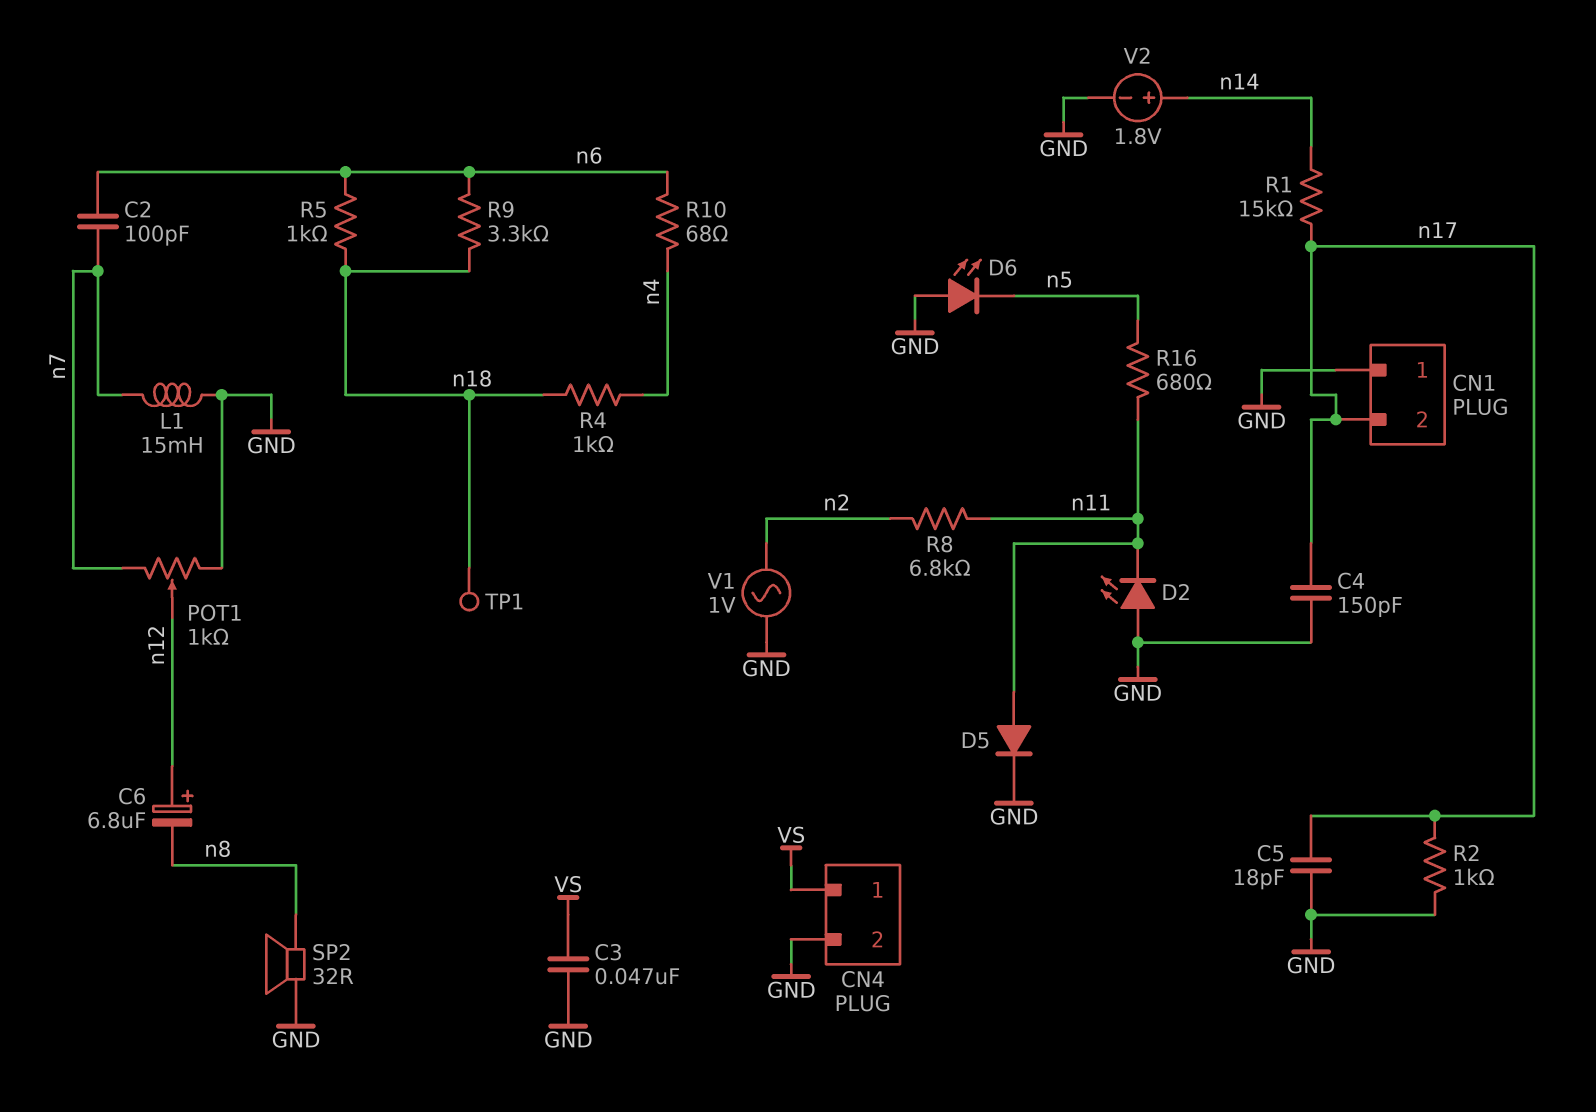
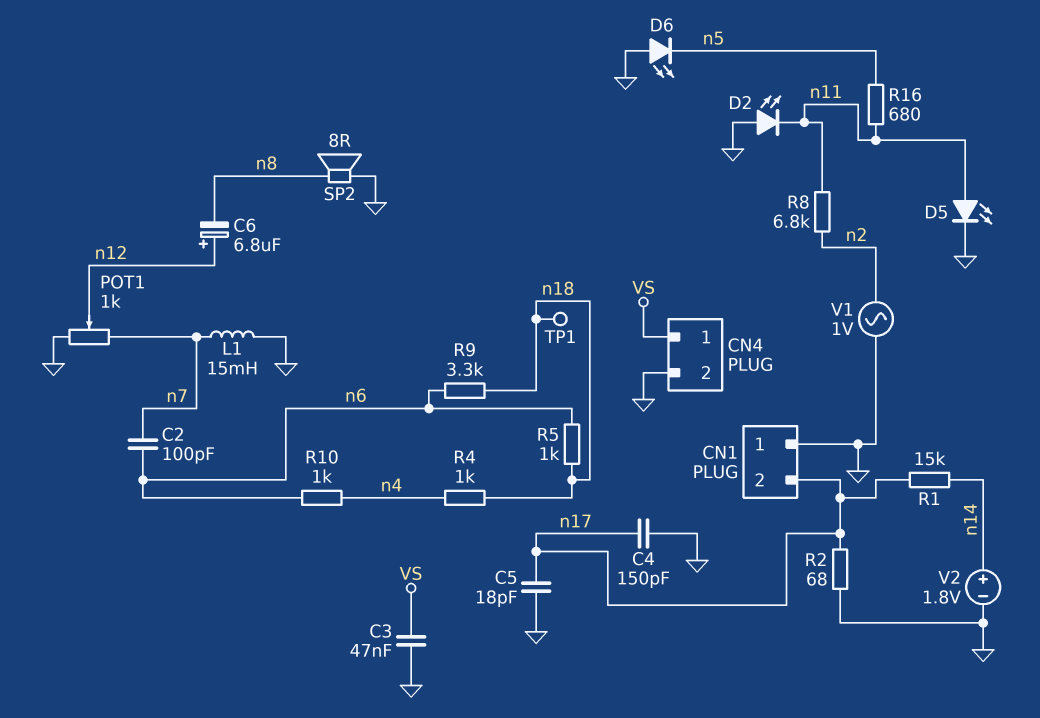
D5: diode (A n11, K GND) -> LED (A n11, K GND)
R2: 1k (GND, n17) -> 68 (GND, n17)
R10: 68 (n4, n6) -> 1k (n4, n6)
SP2: speaker 32R (GND, n8) -> speaker 8R (GND, n8)

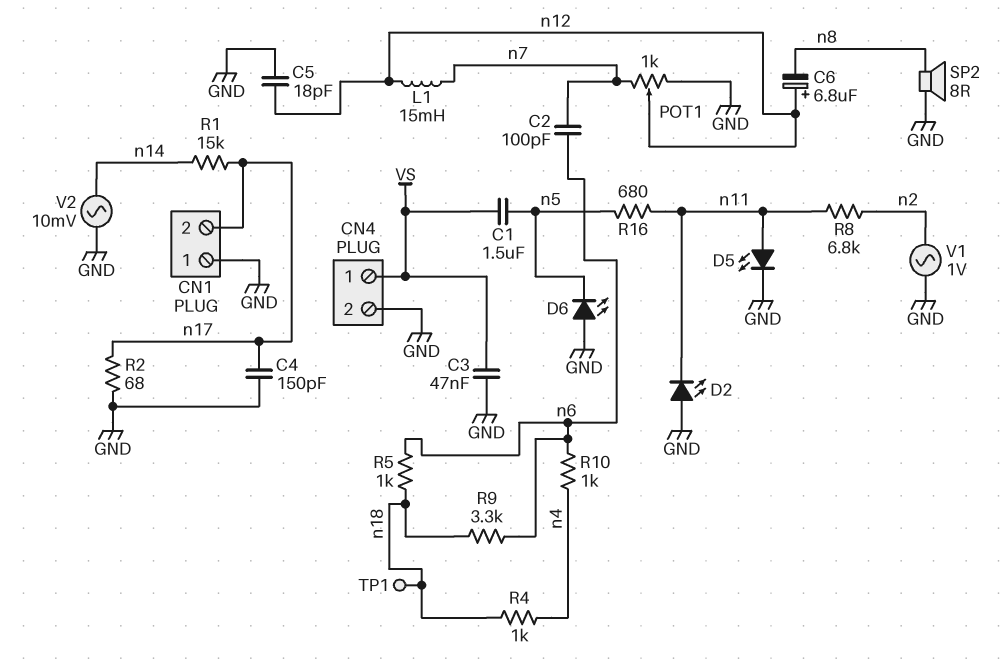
C1: none -> 1.5uF (VS, n5)
C5: 18pF (GND, n17) -> 18pF (GND, n12)
L1: 15mH (GND, n7) -> 15mH (n7, n12)
V2: 1.8V (plus n14, minus GND) -> AC 10mV (GND, n14)

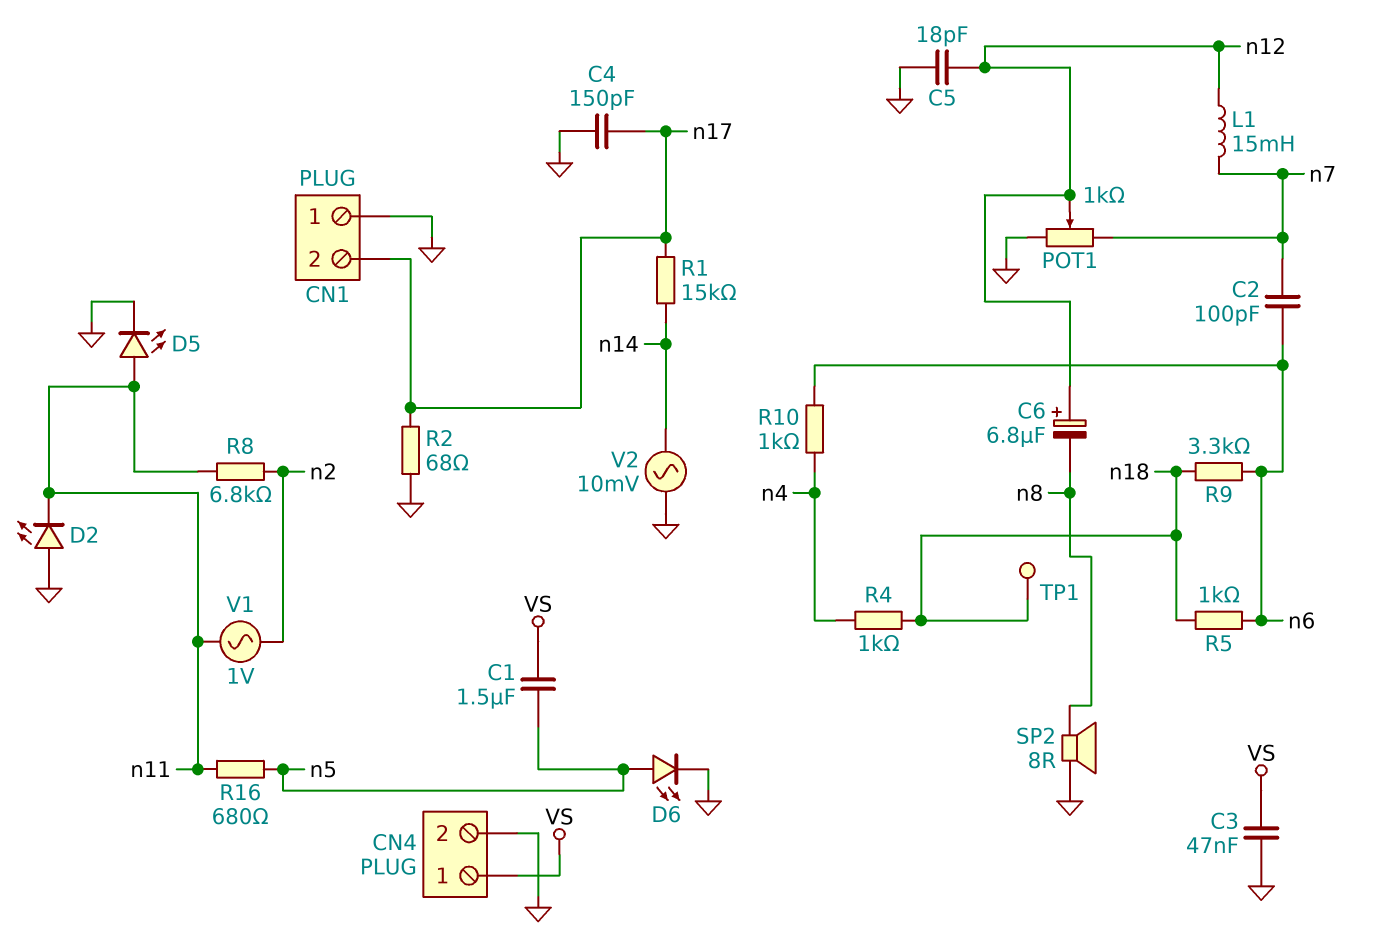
D6: LED (A GND, K n5) -> LED (A n5, K GND)
V1: AC 1V (GND, n2) -> AC 1V (n2, n11)

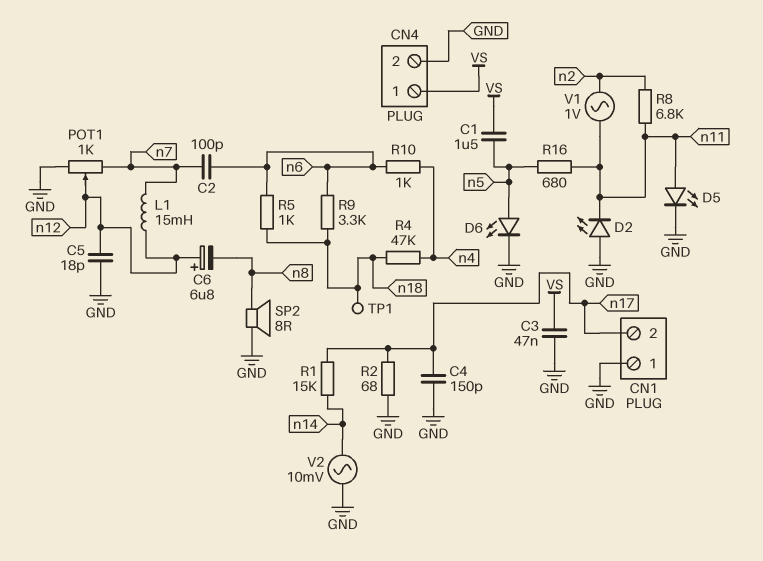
R4: 1k (n4, n18) -> 47k (n4, n18)

